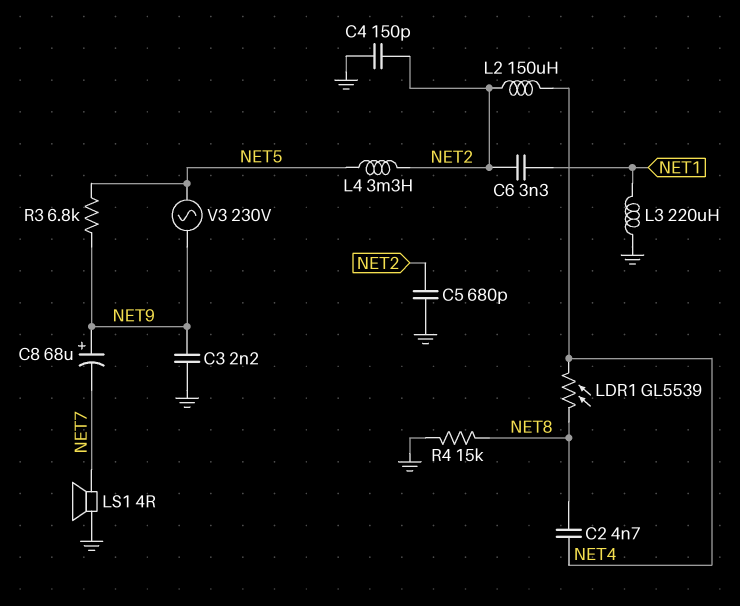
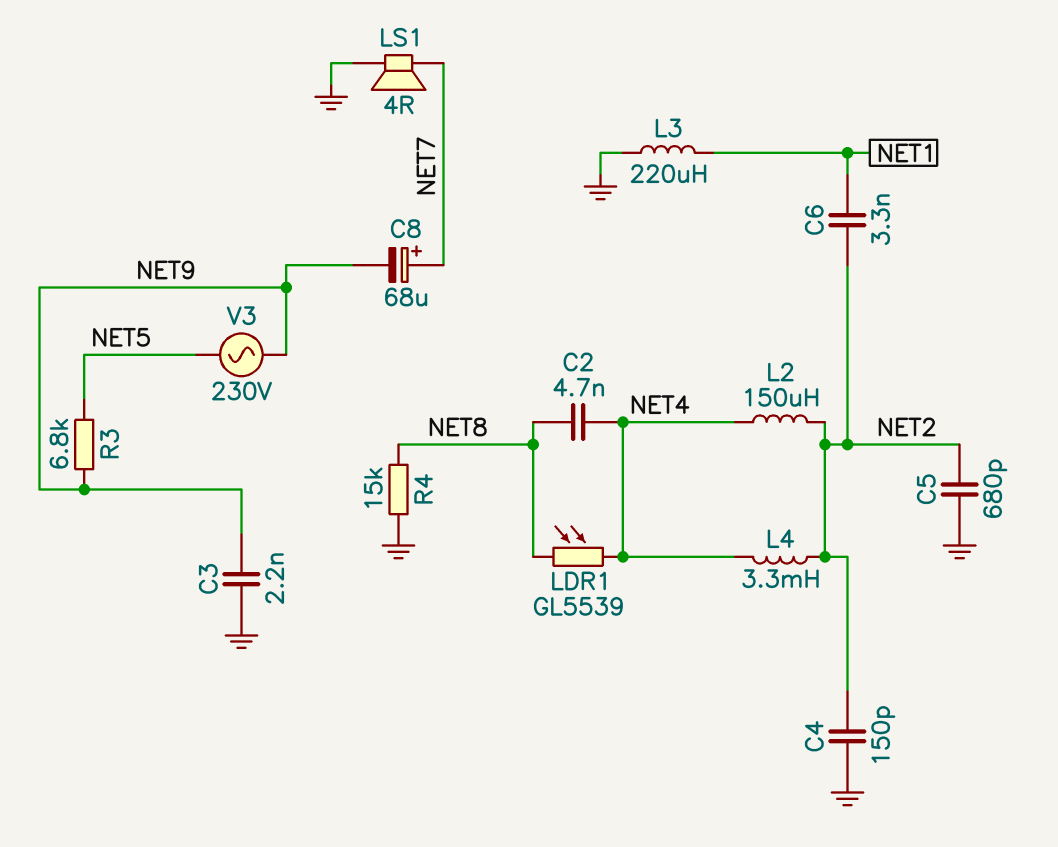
C8: 68uF (plus NET9, minus NET7) -> 68uF (plus NET7, minus NET9)
L4: 3.3mH (NET2, NET5) -> 3.3mH (NET2, NET4)

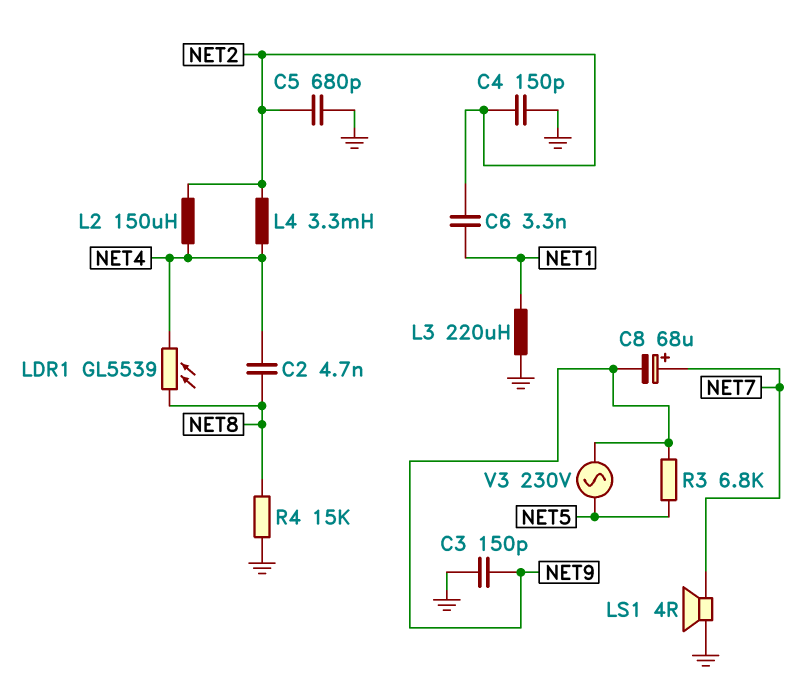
C3: 2.2nF (GND, NET9) -> 150pF (GND, NET9)

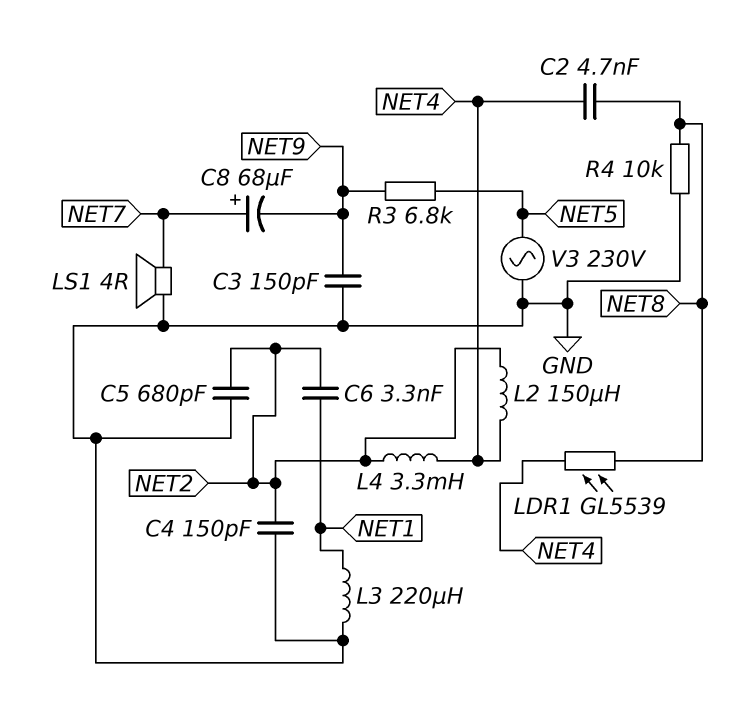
R4: 15k (GND, NET8) -> 10k (GND, NET8)
V3: AC 230V (NET5, NET9) -> AC 230V (GND, NET5)

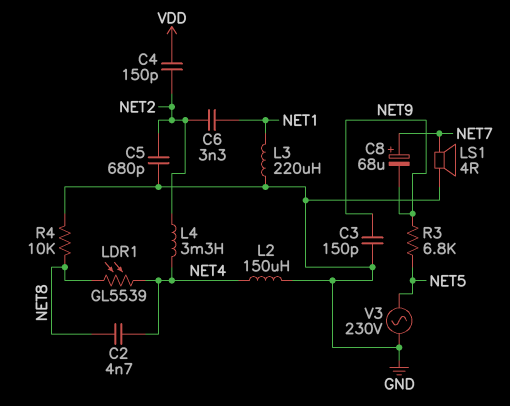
C4: 150pF (GND, NET2) -> 150pF (NET2, VDD)
L2: 150uH (NET2, NET4) -> 150uH (GND, NET4)

